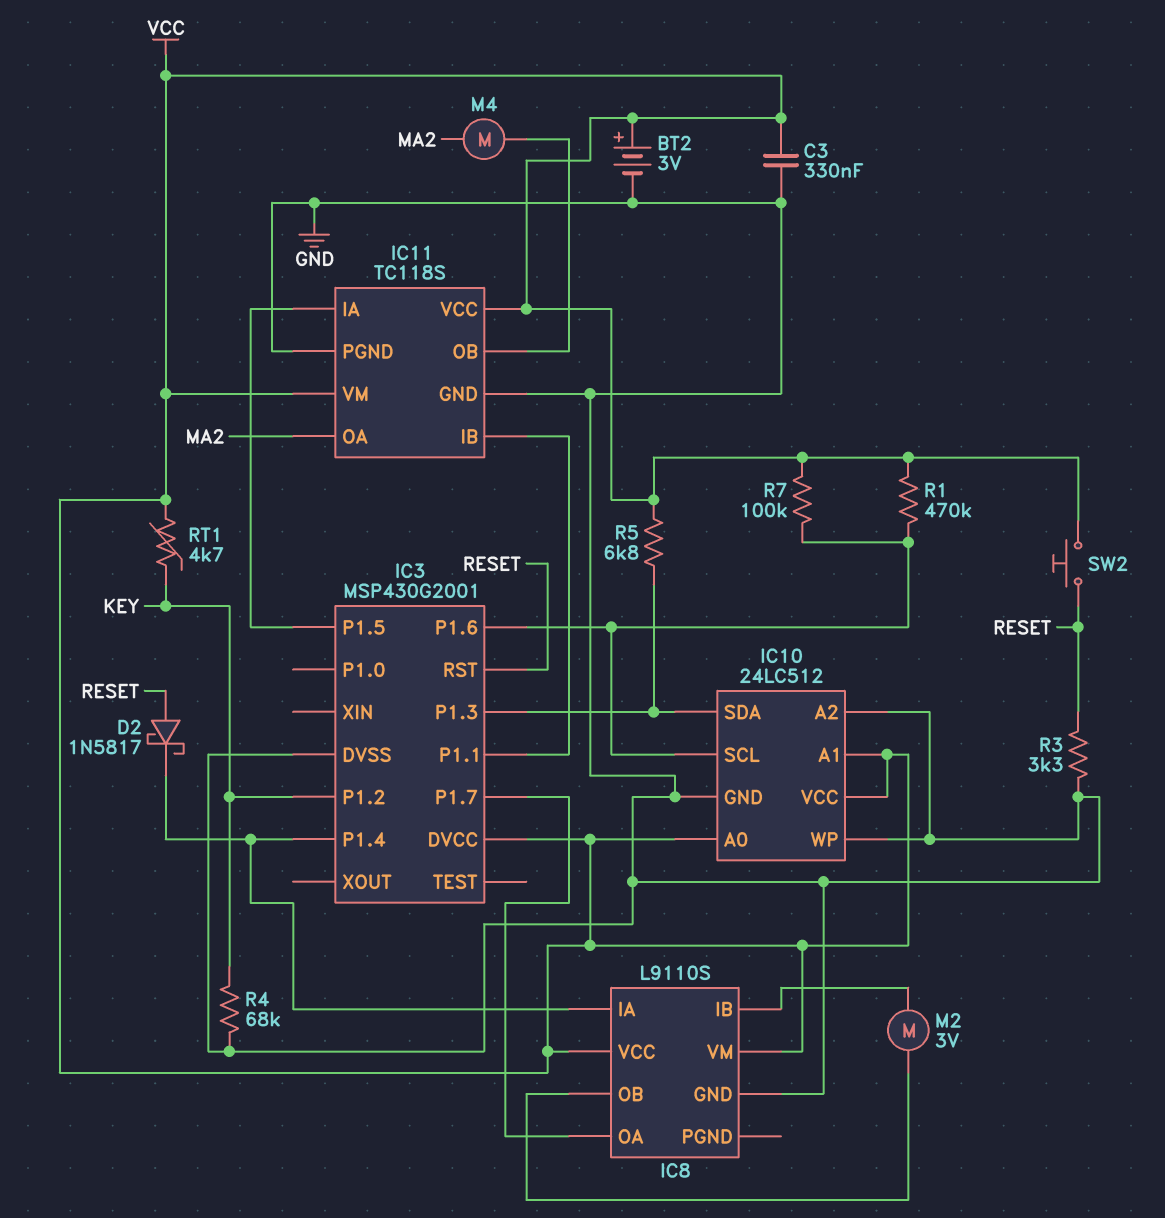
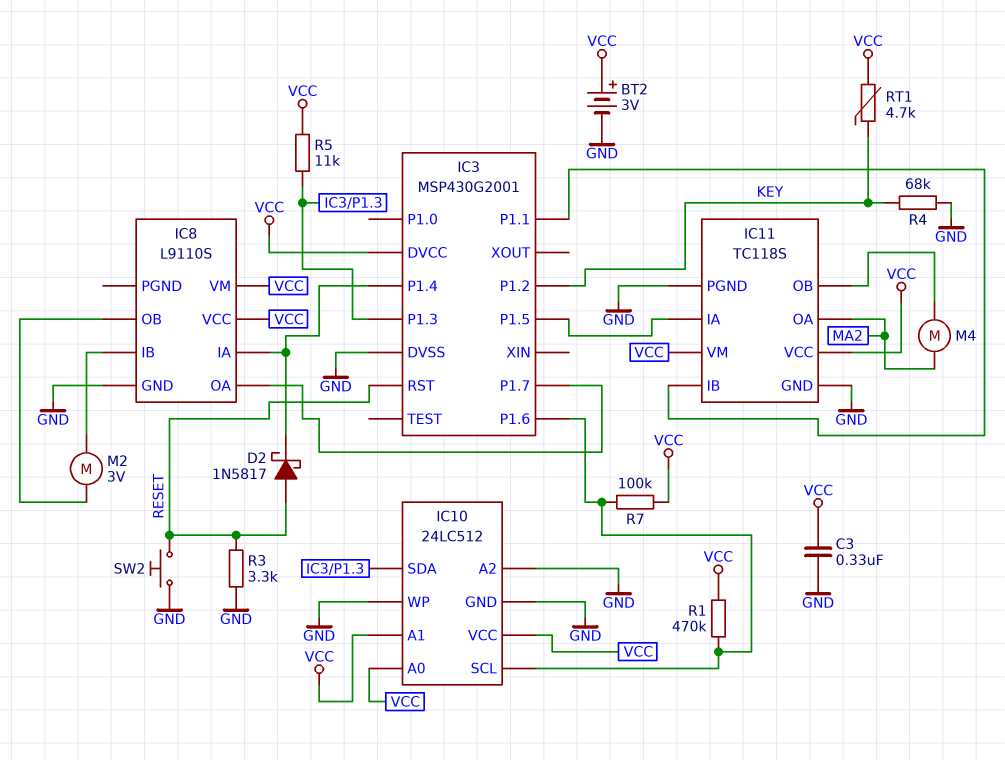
R5: 6.8k (IC3/P1.3, VCC) -> 11k (IC3/P1.3, VCC)
SW2: button (RESET, VCC) -> button (GND, RESET)

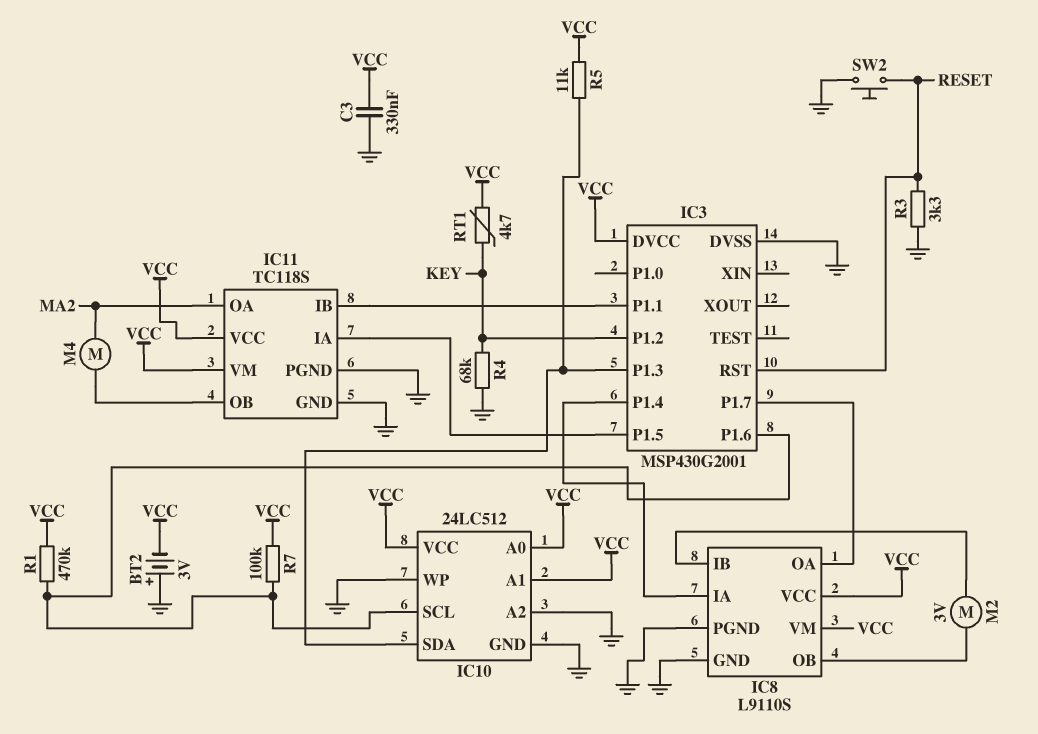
BT2: 3V (plus VCC, minus GND) -> 3V (plus GND, minus VCC)
D2: schottky 1N5817 (A RESET, K IC3/P1.4) -> none
IC8 pin PGND: none -> GND

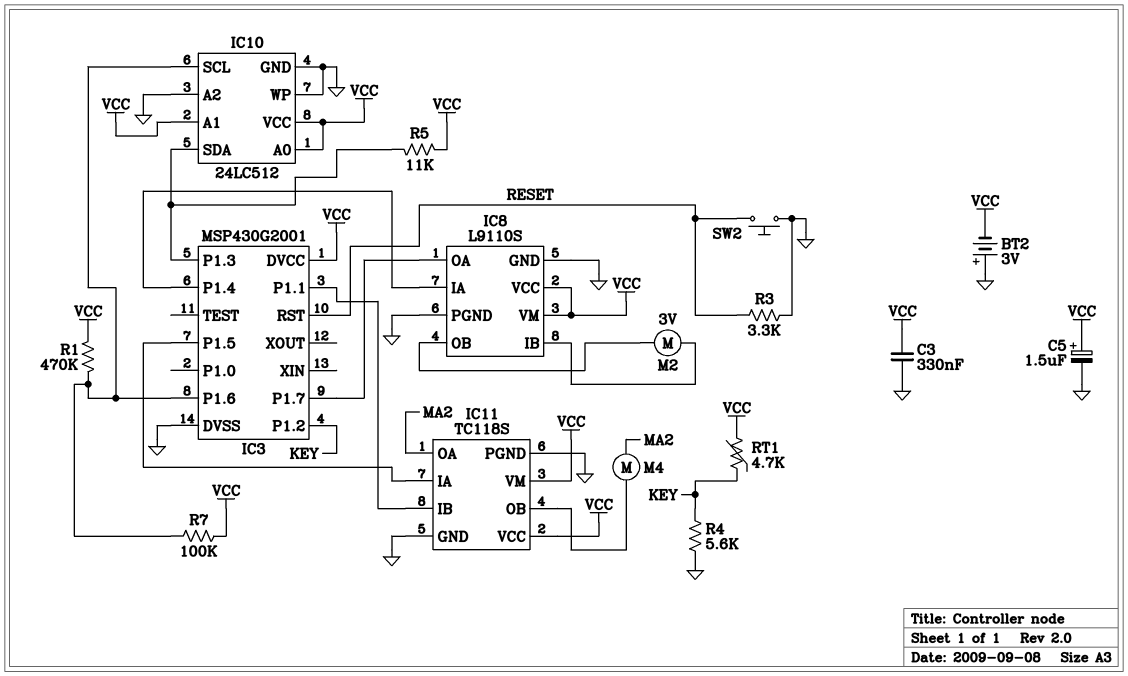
C5: none -> 1.5uF (plus VCC, minus GND)
R4: 68k (GND, KEY) -> 5.6k (GND, KEY)

